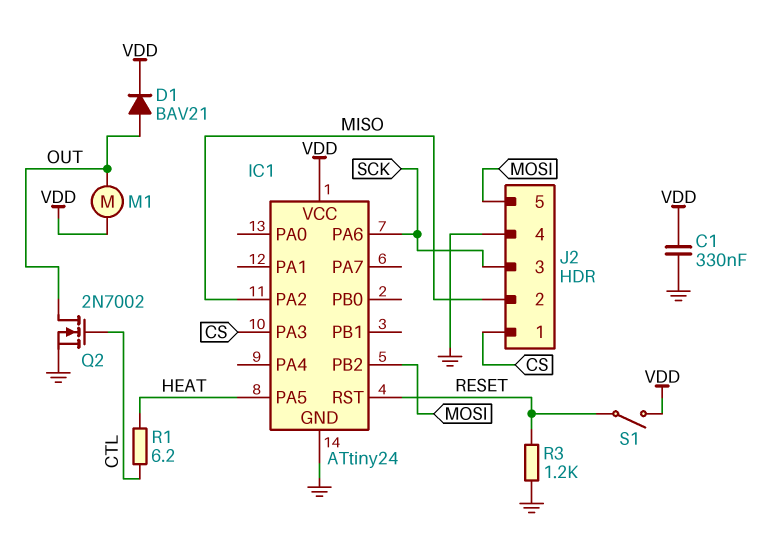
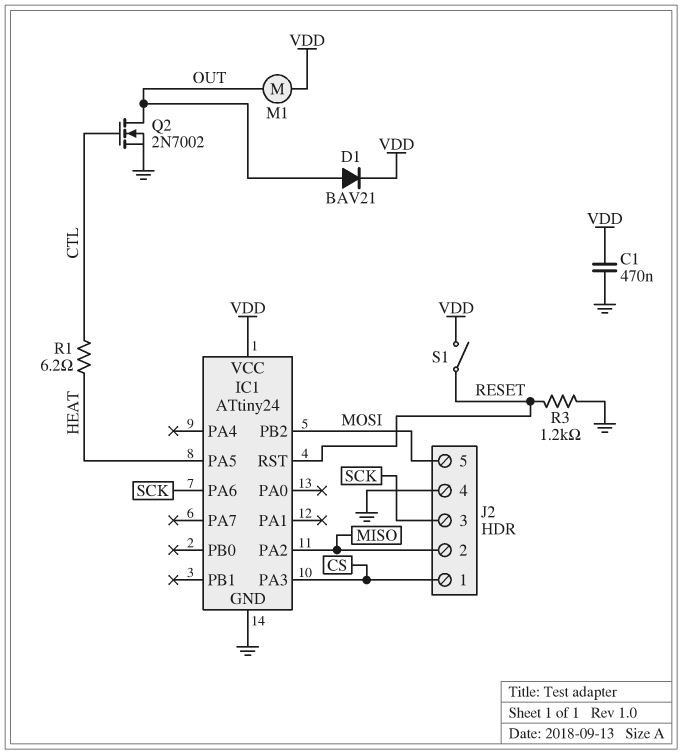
C1: 330nF (GND, VDD) -> 470nF (GND, VDD)

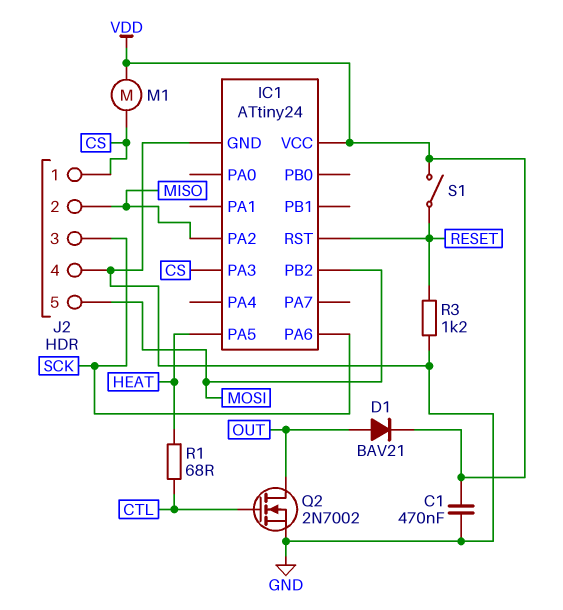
M1: motor (OUT, VDD) -> motor (CS, VDD)
R1: 6.2 (CTL, HEAT) -> 68 (CTL, HEAT)

